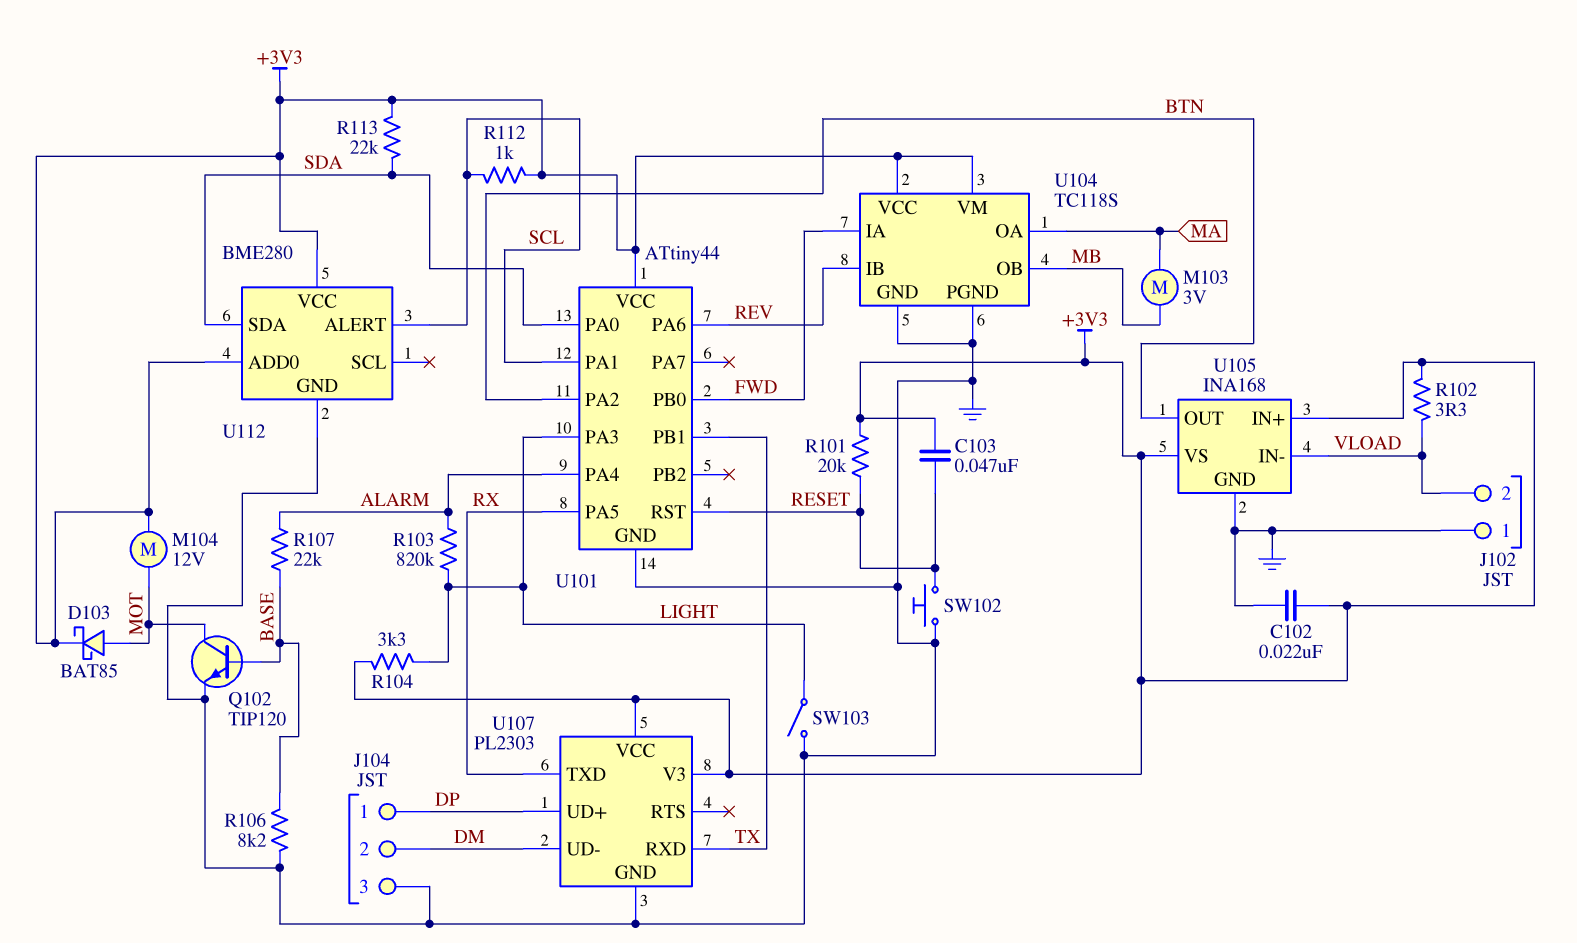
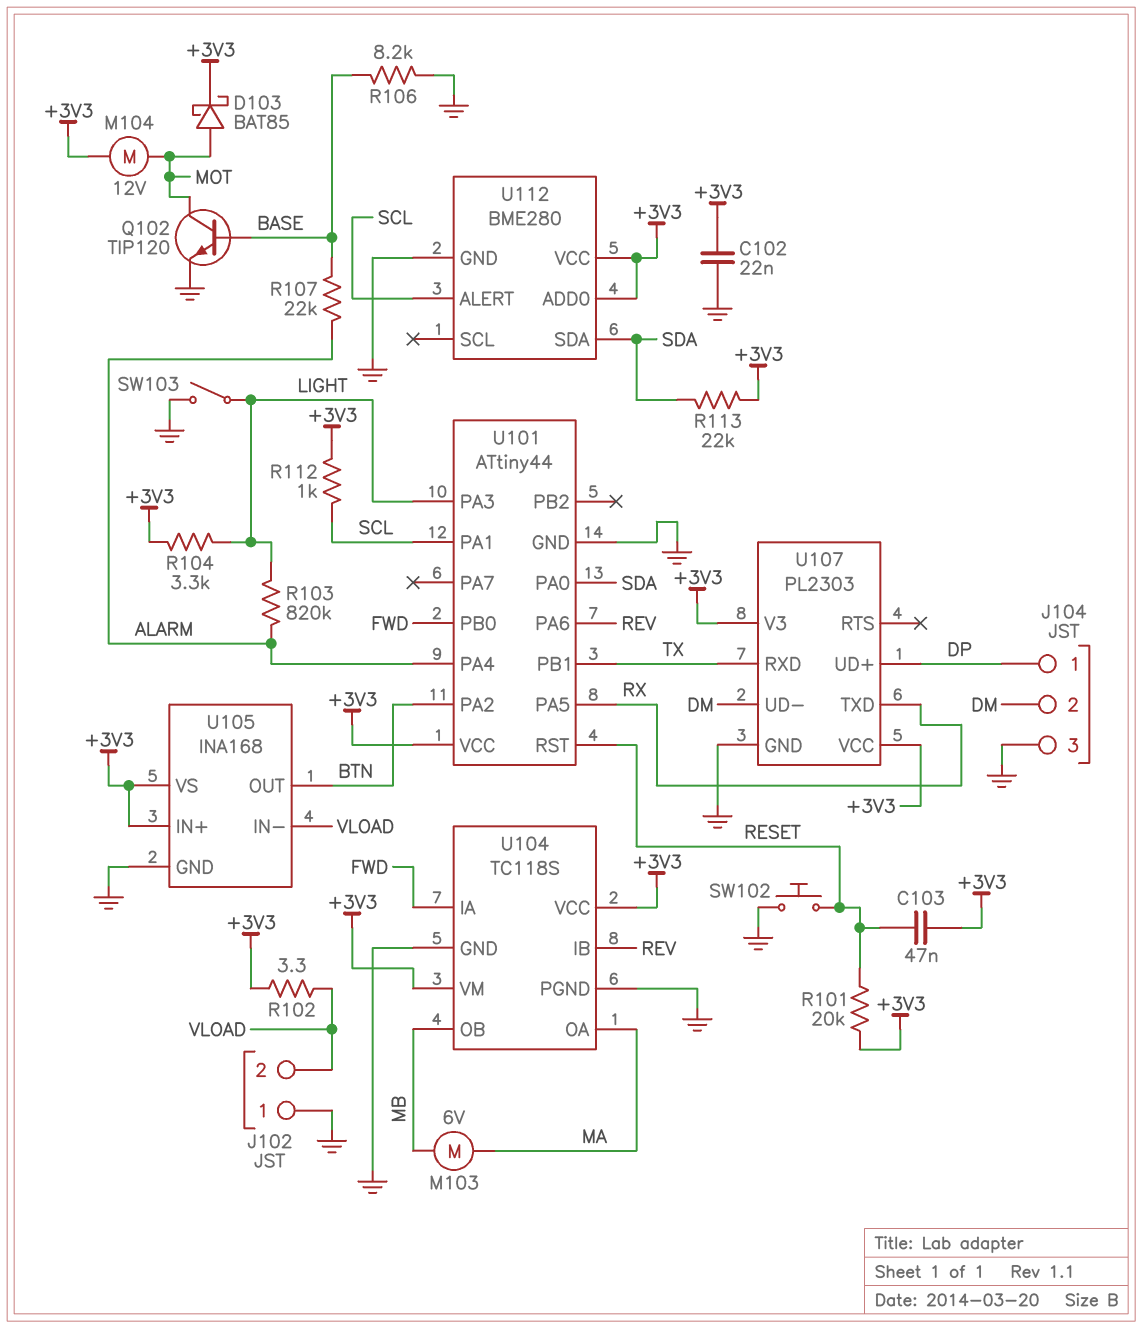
M103: motor 3V (MA, MB) -> motor 6V (MA, MB)

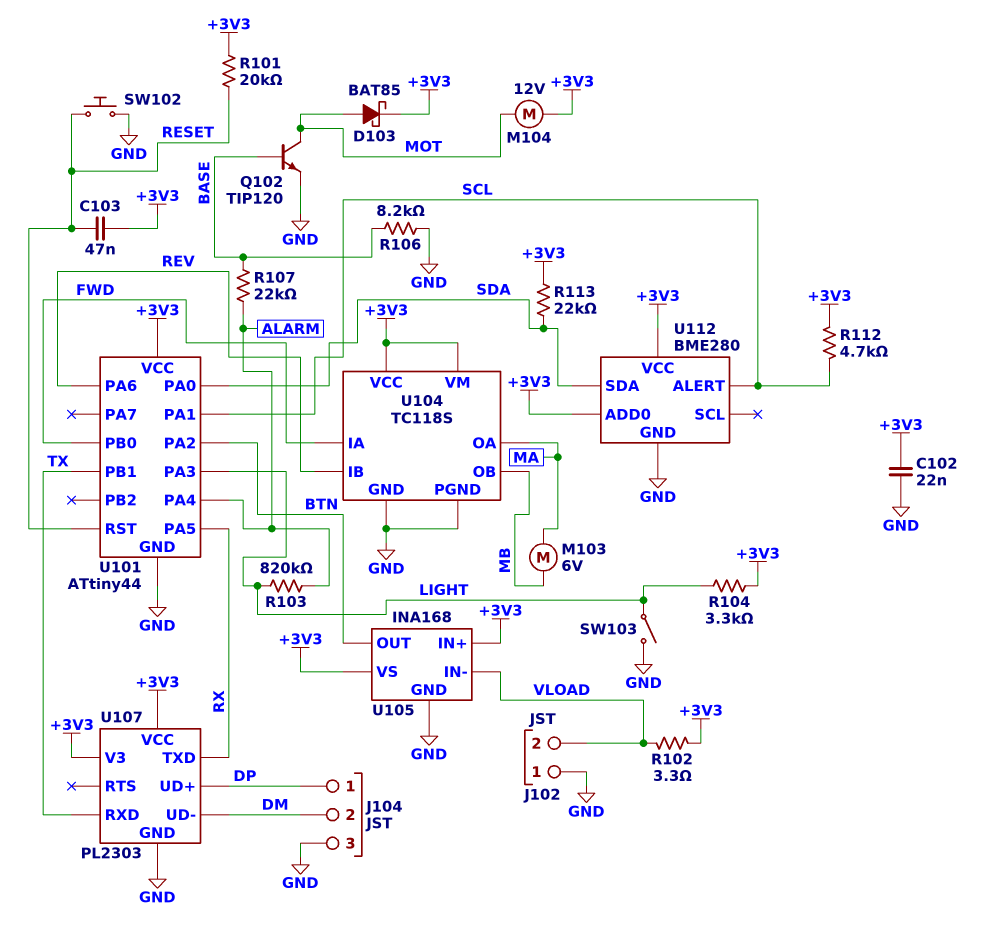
R112: 1k (+3V3, SCL) -> 4.7k (+3V3, SCL)

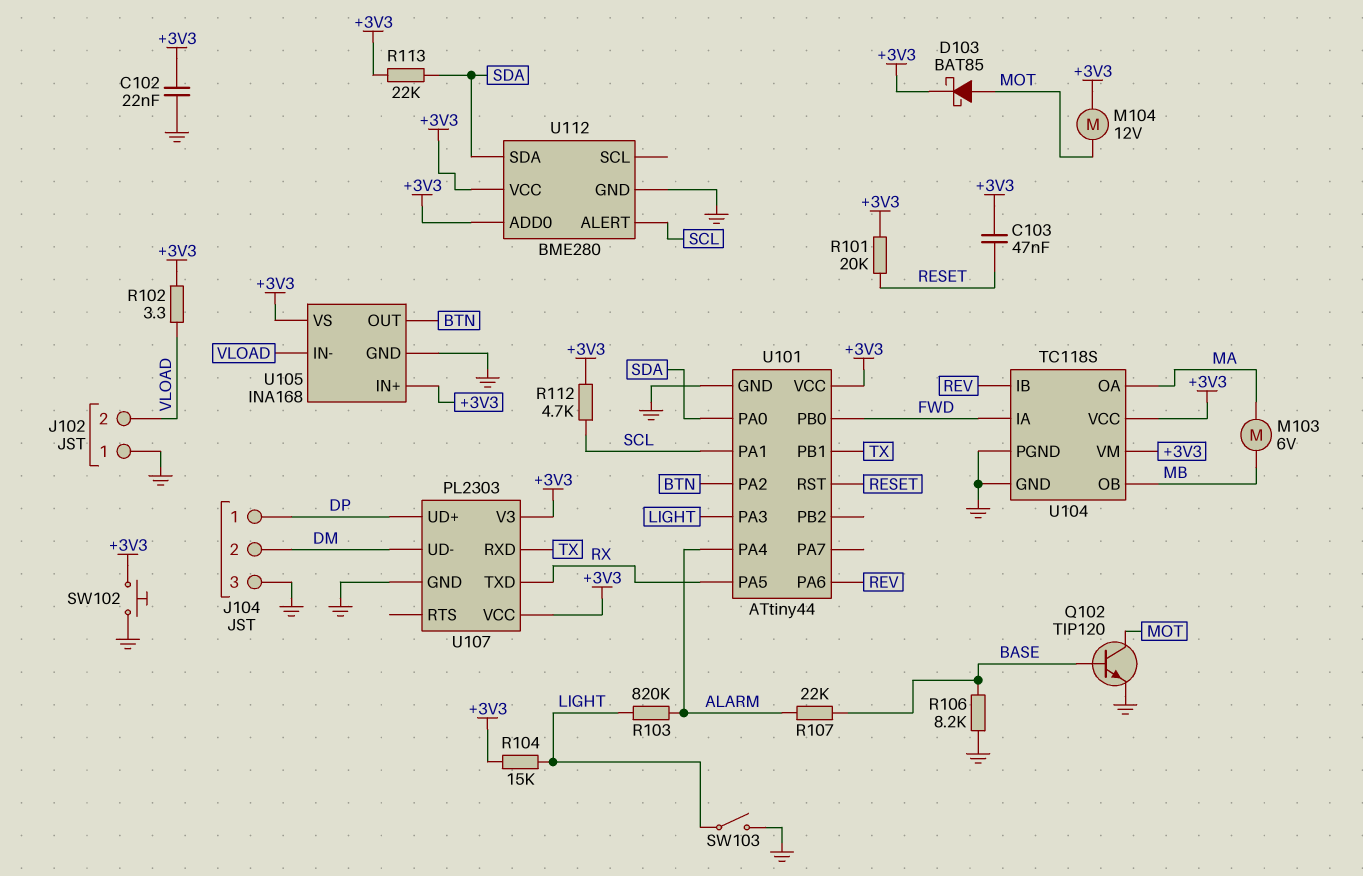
R104: 3.3k (+3V3, LIGHT) -> 15k (+3V3, LIGHT)
SW102: button (GND, RESET) -> button (+3V3, GND)

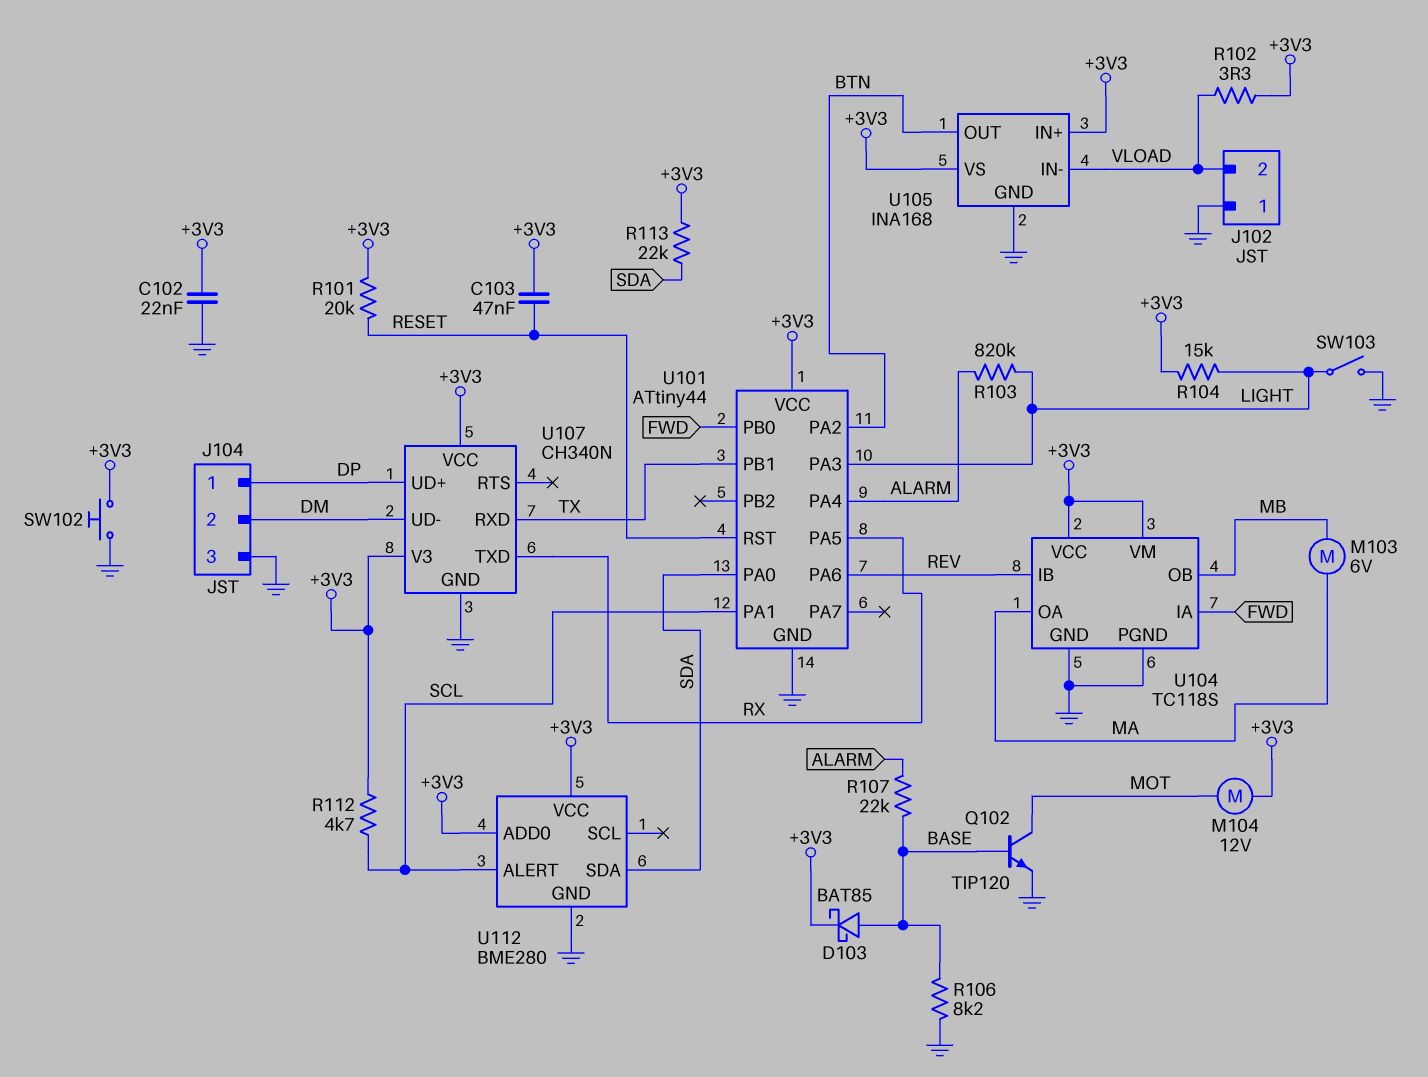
D103: schottky BAT85 (A MOT, K +3V3) -> schottky BAT85 (A BASE, K +3V3)
U107: PL2303 -> CH340N

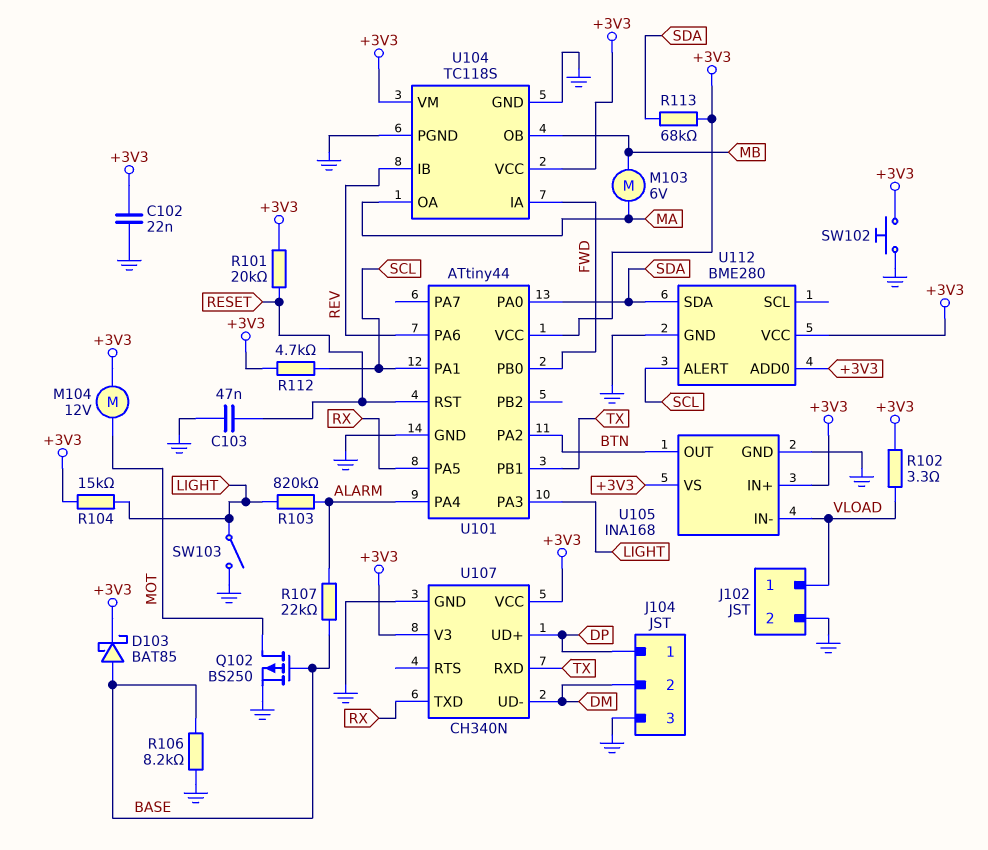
C103: 47nF (+3V3, RESET) -> 47nF (GND, RESET)
J102 pin 1: GND -> VLOAD
J102 pin 2: VLOAD -> GND
Q102: NPN TIP120 (B BASE, C MOT, E GND) -> PMOS BS250 (G BASE, D MOT, S GND)
R113: 22k (+3V3, SDA) -> 68k (+3V3, SDA)

